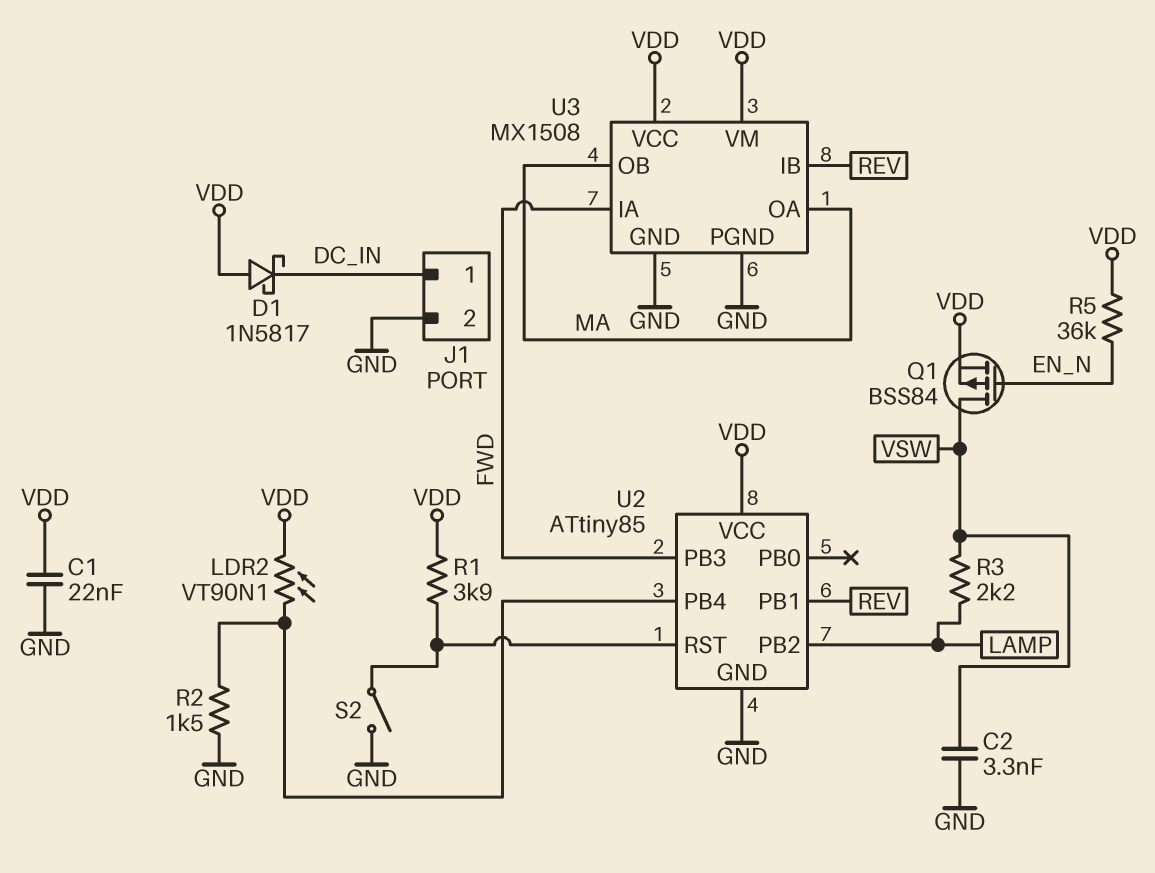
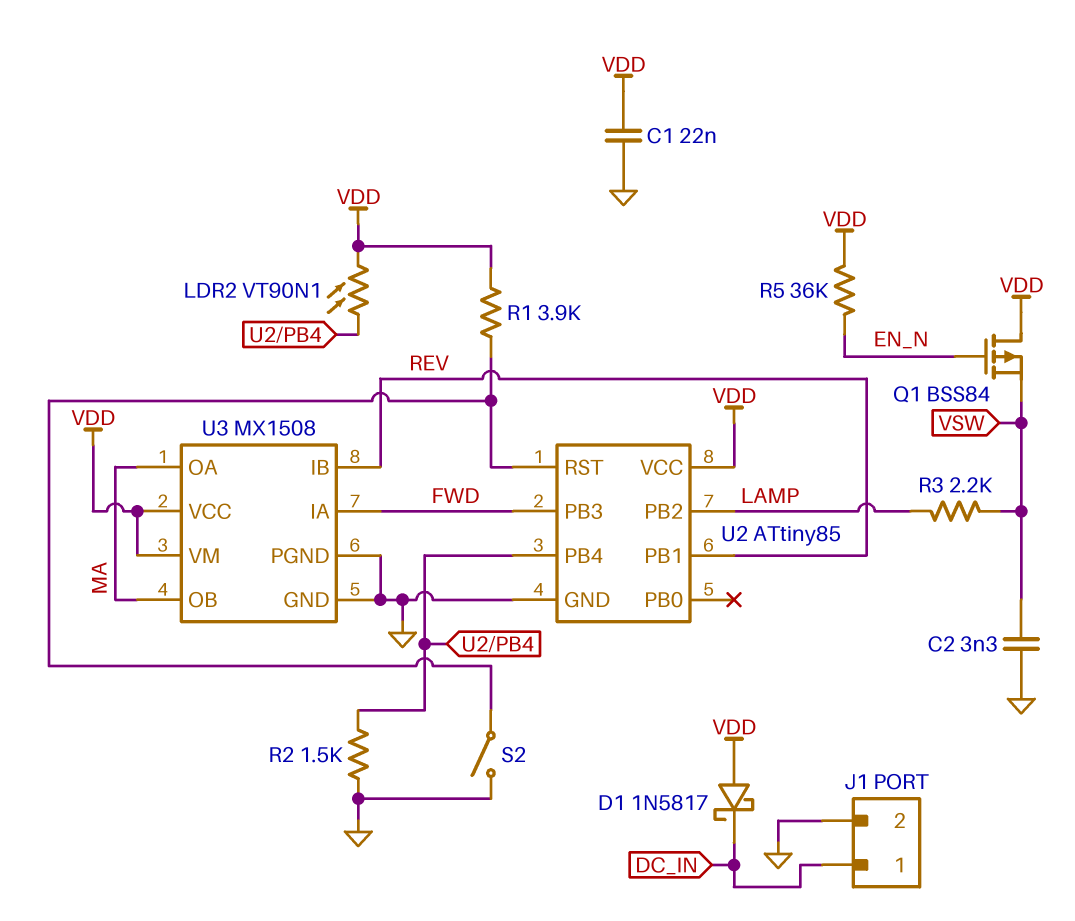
Q1: PMOS BSS84 (G EN_N, D VSW, S VDD) -> PMOS BSS84 (G EN_N, D VDD, S VSW)

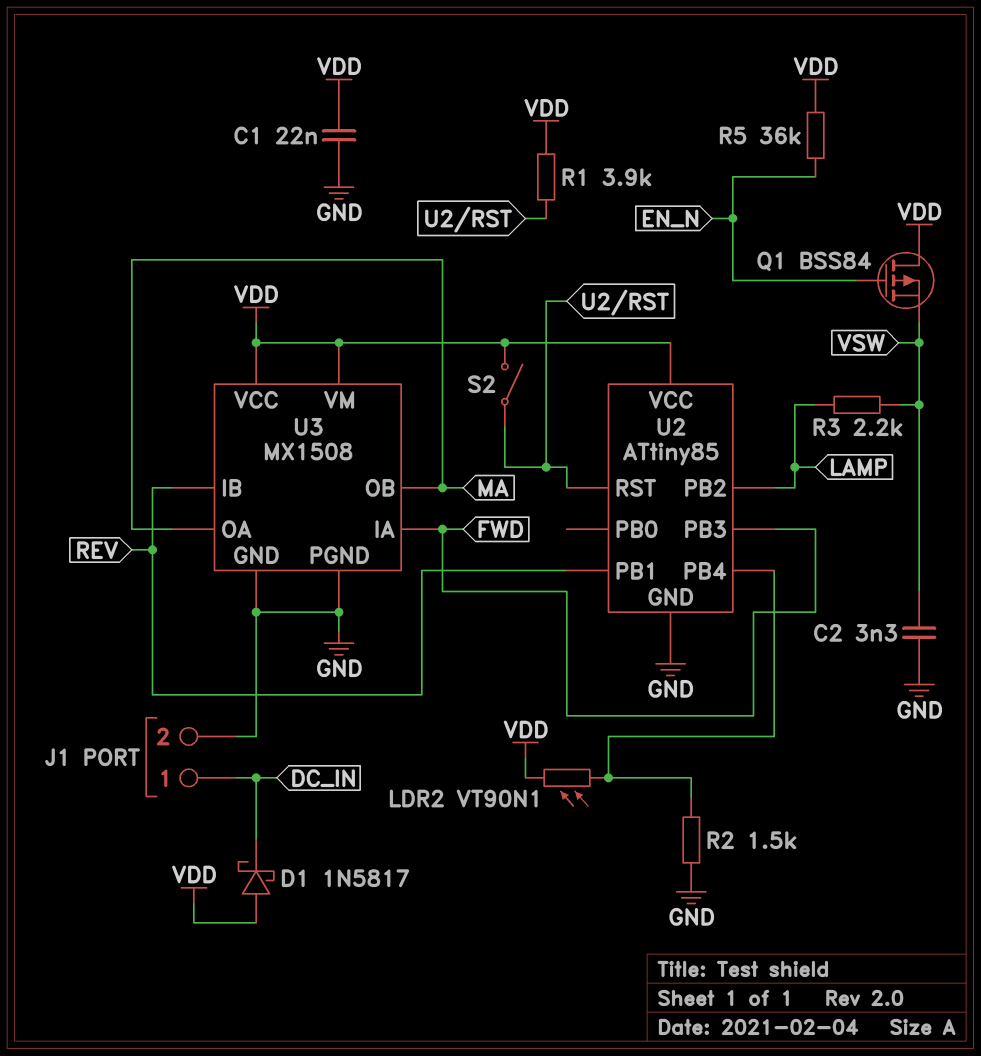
S2: switch (GND, U2/RST) -> switch (U2/RST, VDD)

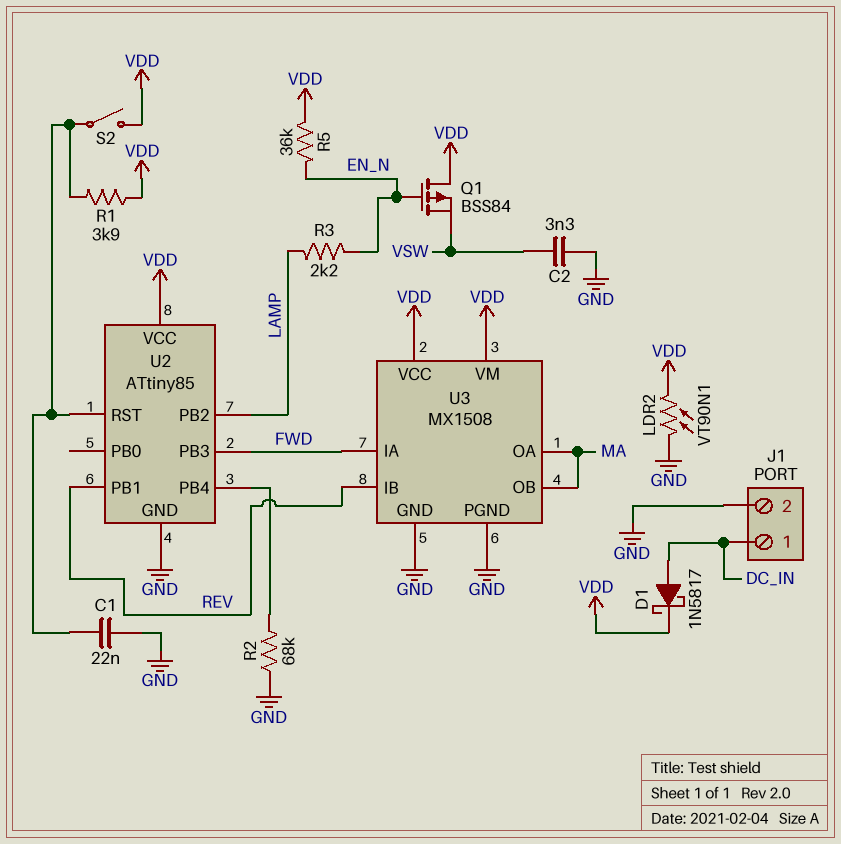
C1: 22nF (GND, VDD) -> 22nF (GND, U2/RST)
D1: schottky 1N5817 (A VDD, K DC_IN) -> schottky 1N5817 (A DC_IN, K VDD)
LDR2: VT90N1 (U2/PB4, VDD) -> VT90N1 (GND, VDD)
R2: 1.5k (GND, U2/PB4) -> 68k (GND, U2/PB4)
R3: 2.2k (LAMP, VSW) -> 2.2k (EN_N, LAMP)

